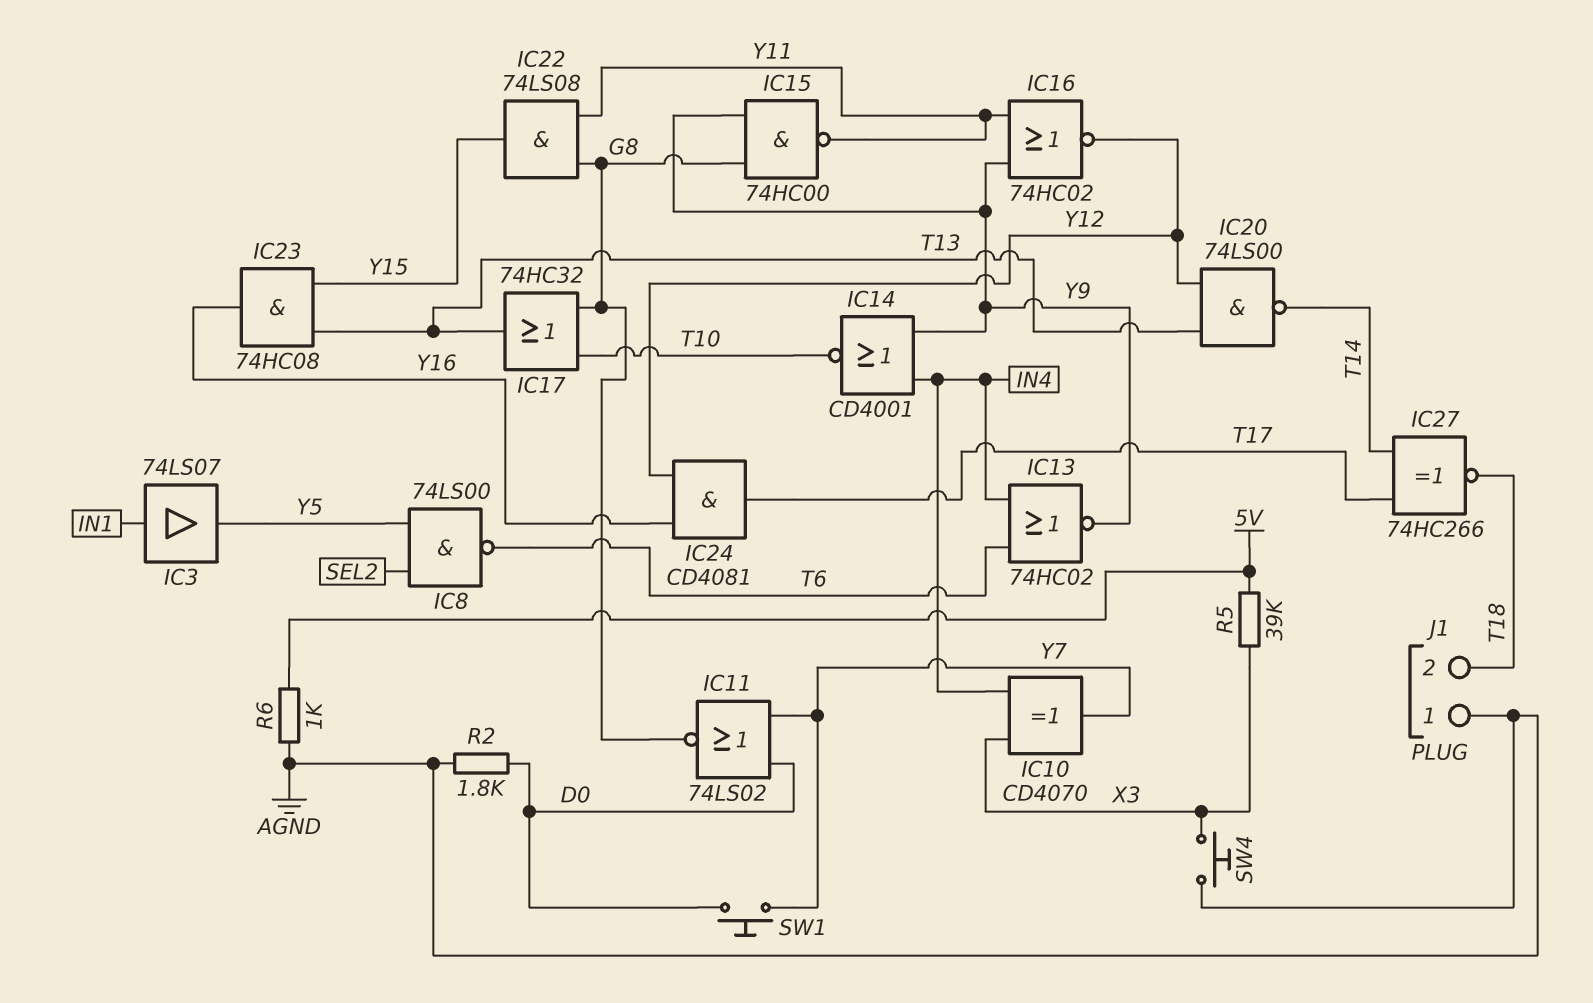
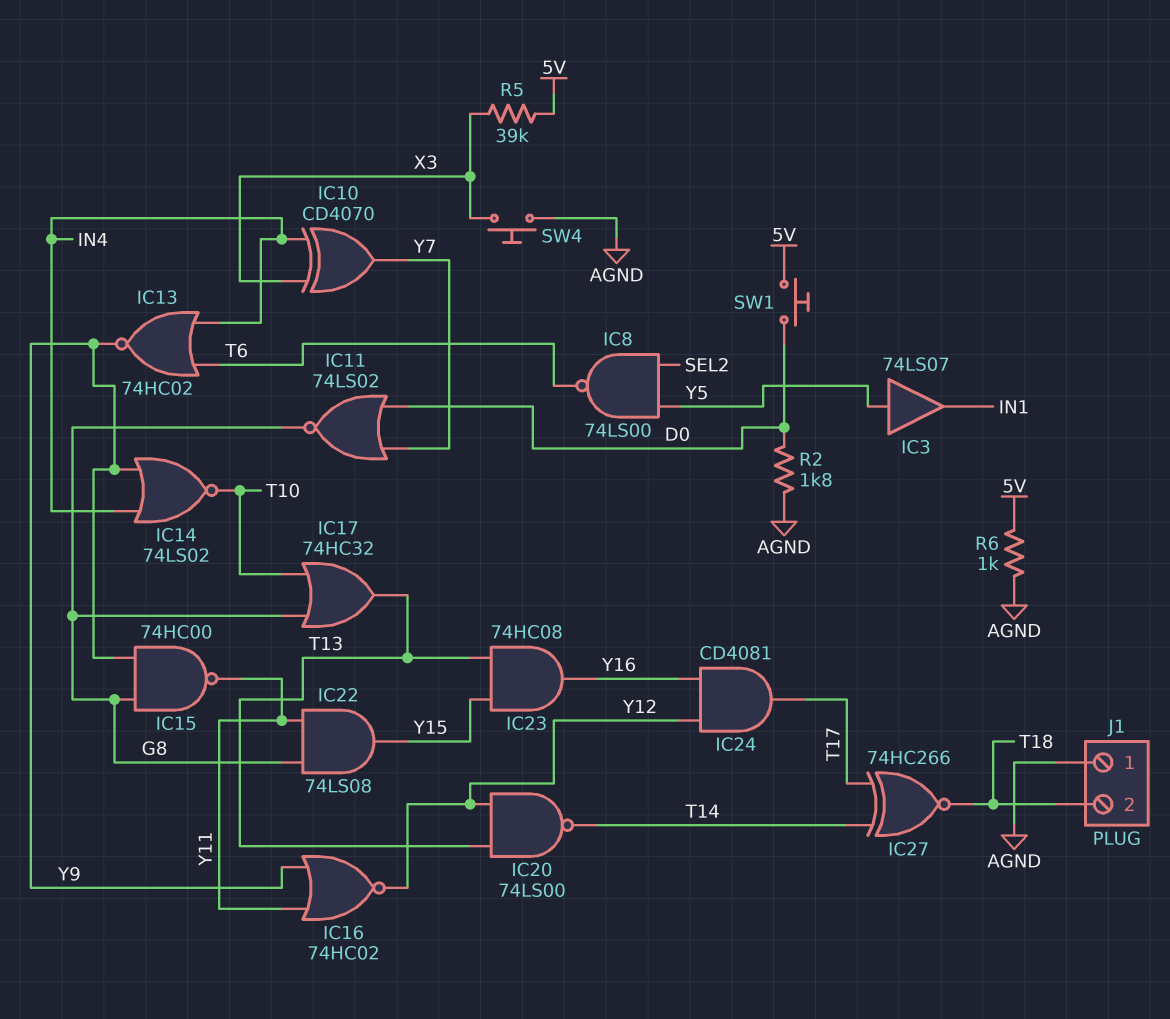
IC3: buffer 74LS07 (in IN1, out Y5) -> buffer 74LS07 (in Y5, out IN1)
IC14: NOR CD4001 (in IN4, in Y9, out T10) -> NOR 74LS02 (in IN4, in Y9, out T10)
SW1: button (D0, Y7) -> button (5V, D0)

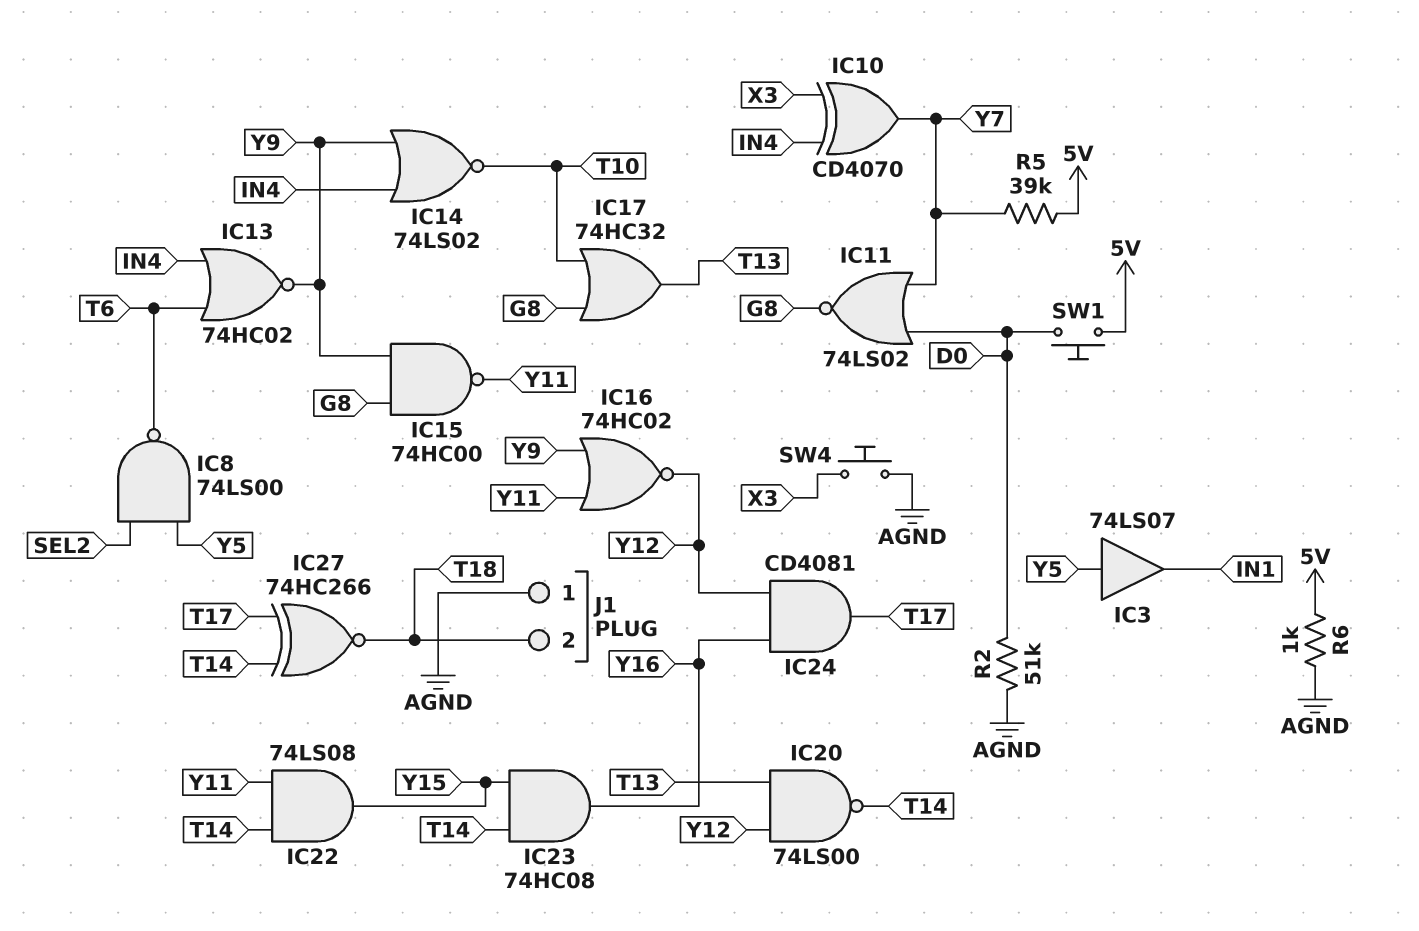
IC22: AND 74LS08 (in G8, in Y11, out Y15) -> AND 74LS08 (in T14, in Y11, out Y15)
IC23: AND 74HC08 (in T13, in Y15, out Y16) -> AND 74HC08 (in T14, in Y15, out Y16)
R2: 1.8k (AGND, D0) -> 51k (AGND, D0)
R5: 39k (5V, X3) -> 39k (5V, Y7)

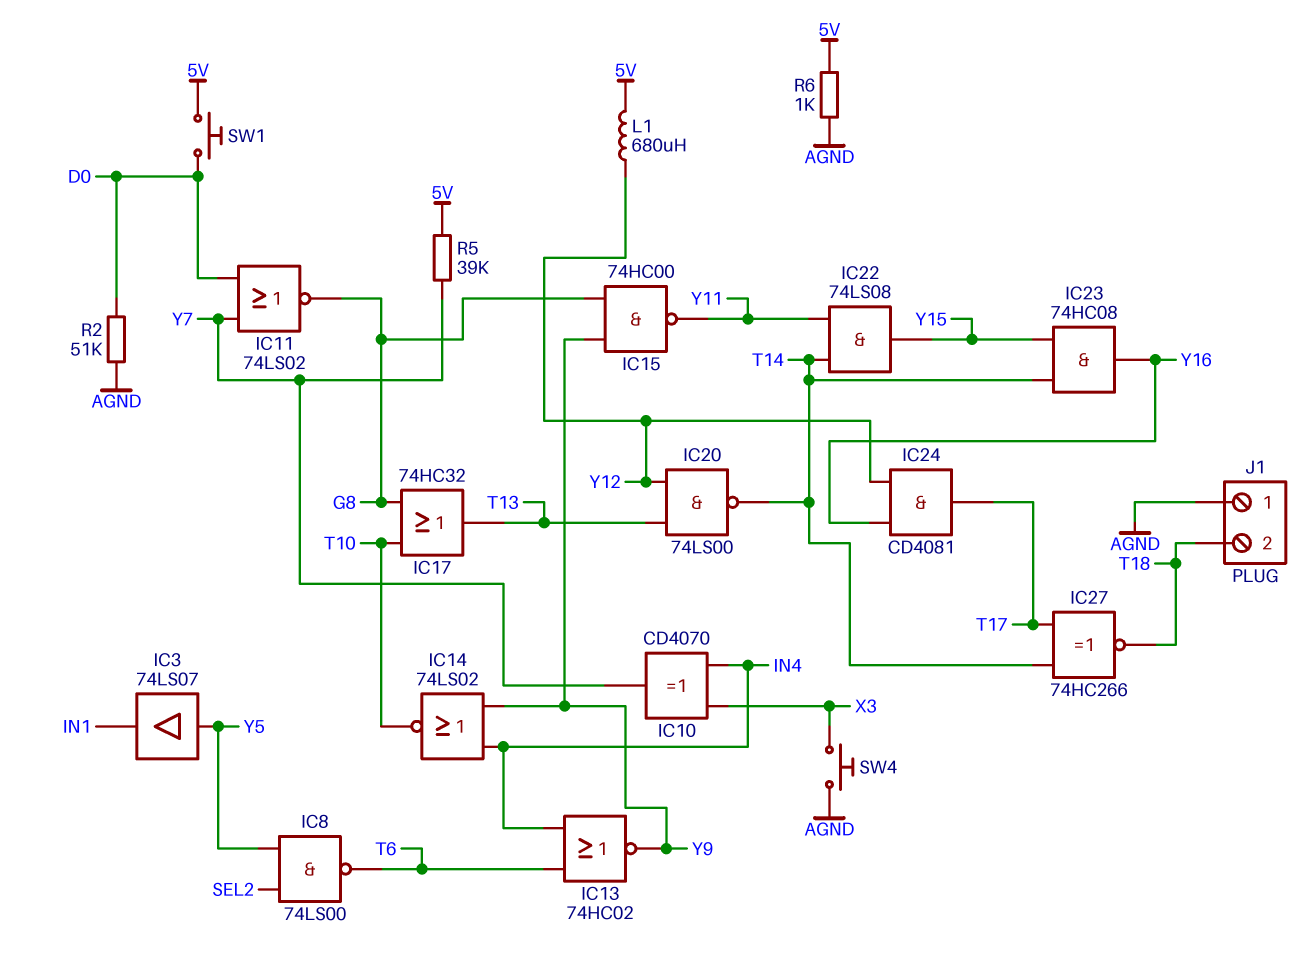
IC16: NOR 74HC02 (in Y9, in Y11, out Y12) -> none
L1: none -> 680uH (5V, Y12)

